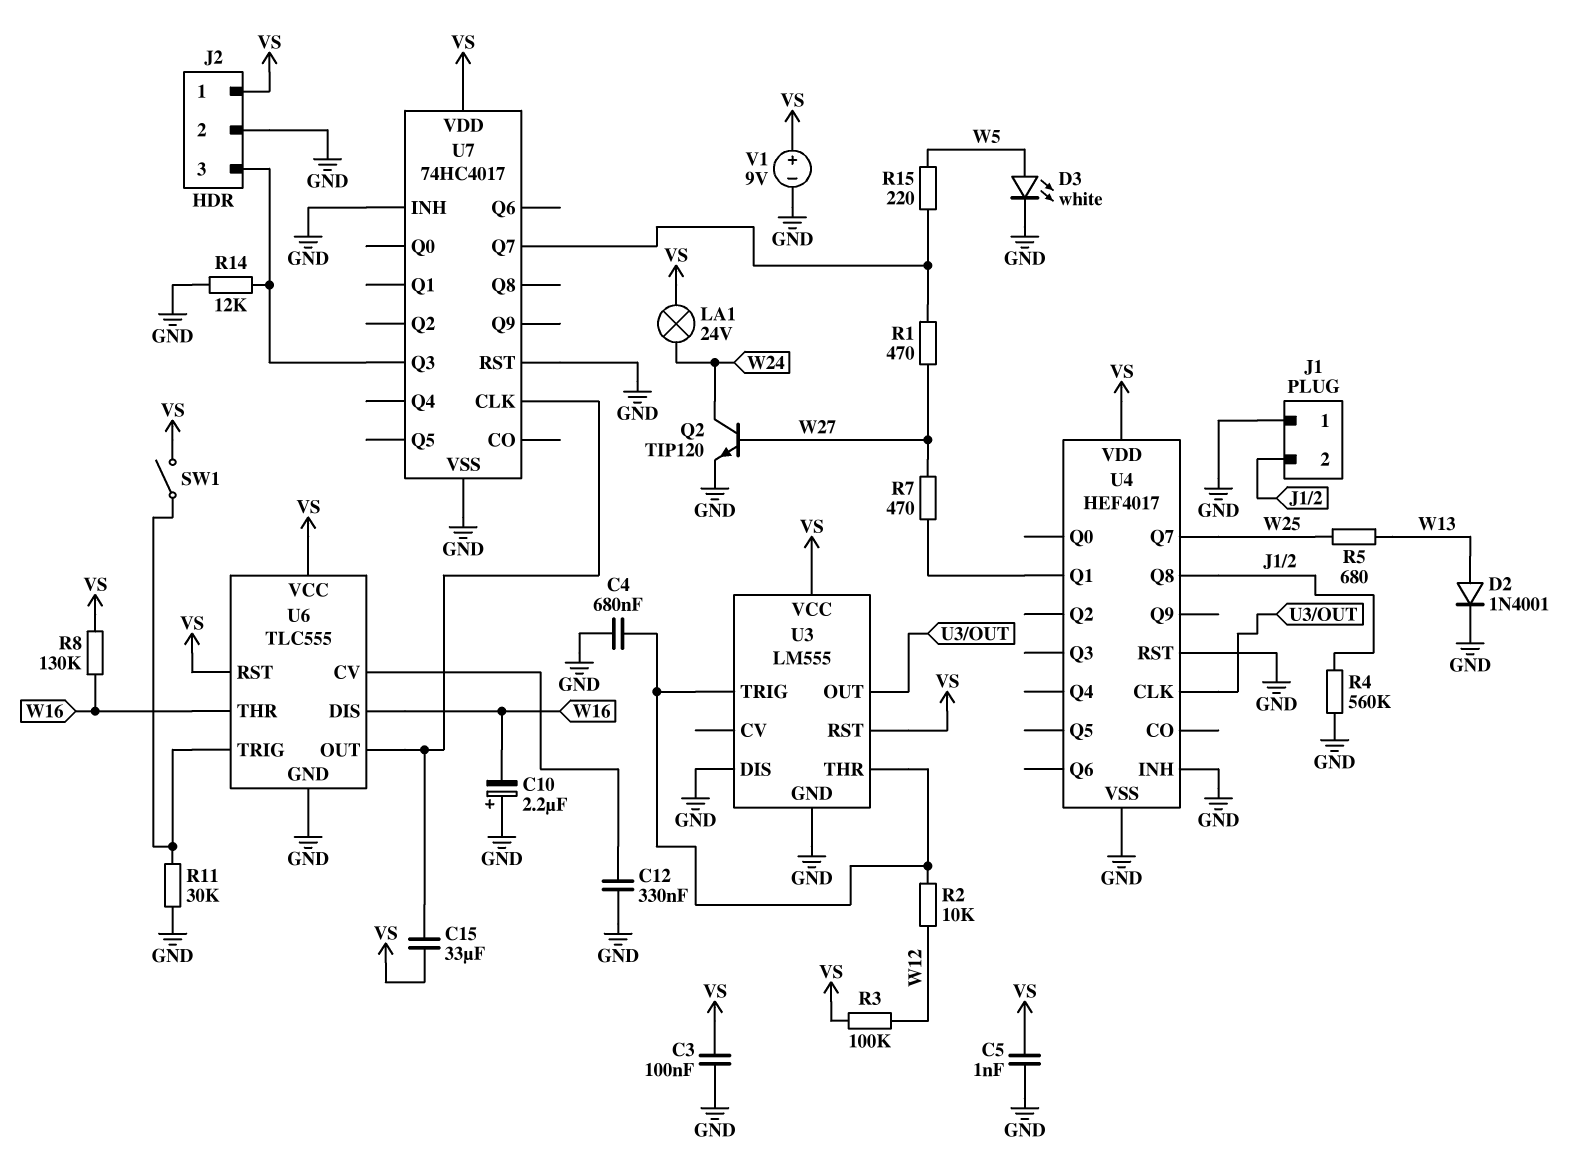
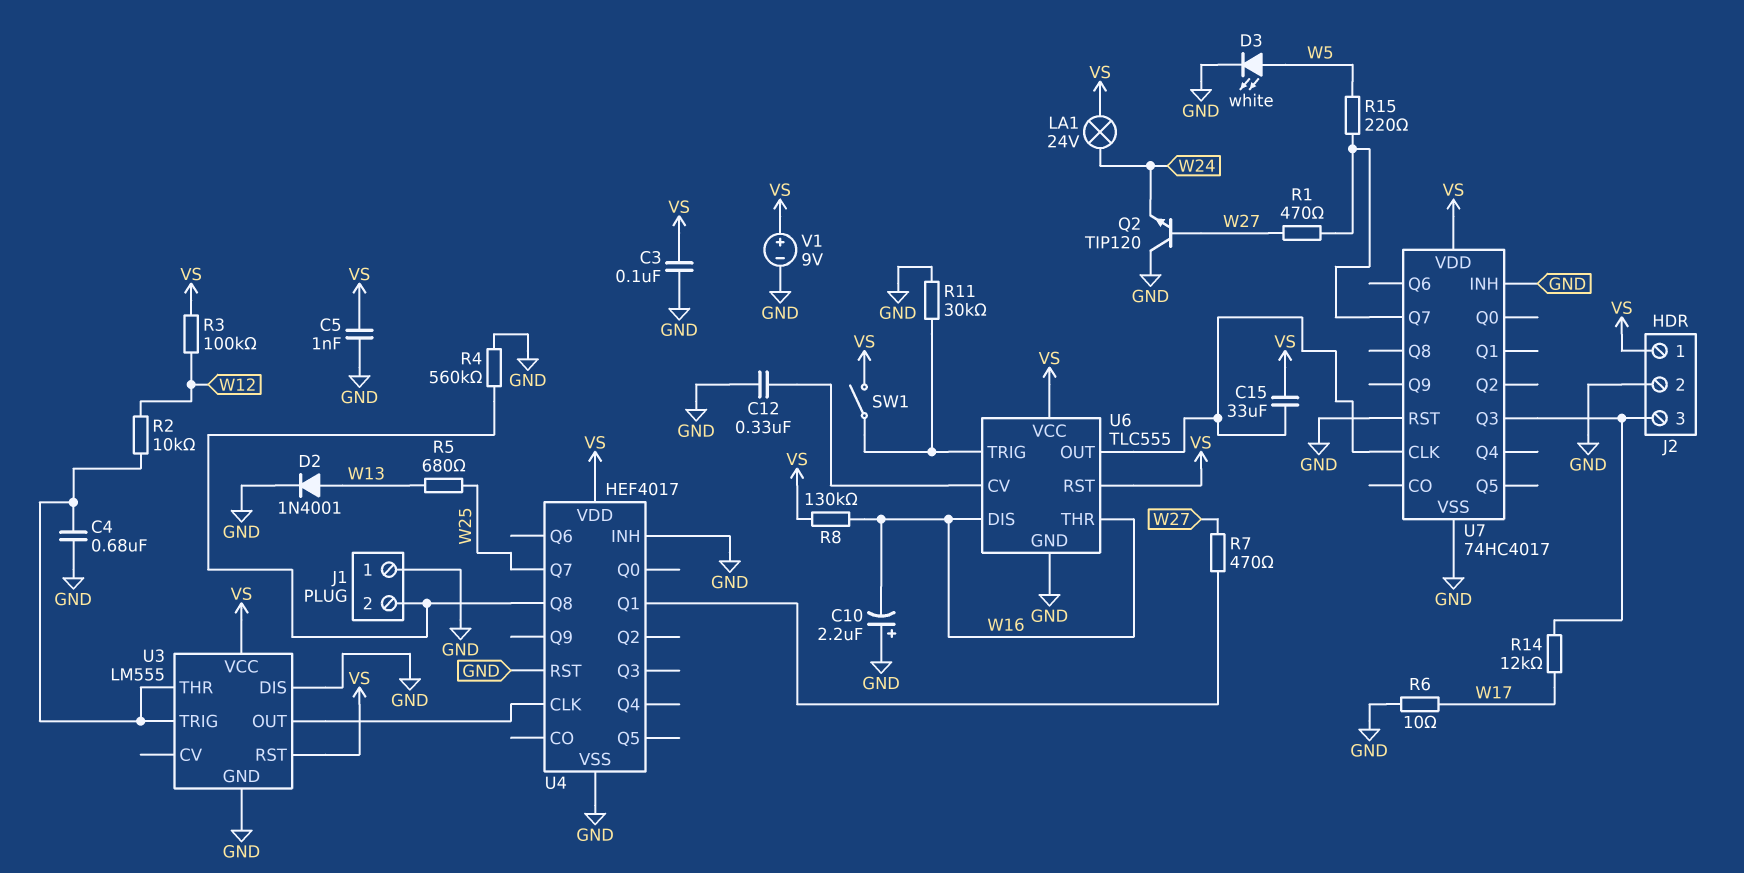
Q2: NPN TIP120 (B W27, C W24, E GND) -> NPN TIP120 (B W27, C GND, E W24)
R6: none -> 10 (GND, W17)
R14: 12k (GND, J2/3) -> 12k (J2/3, W17)

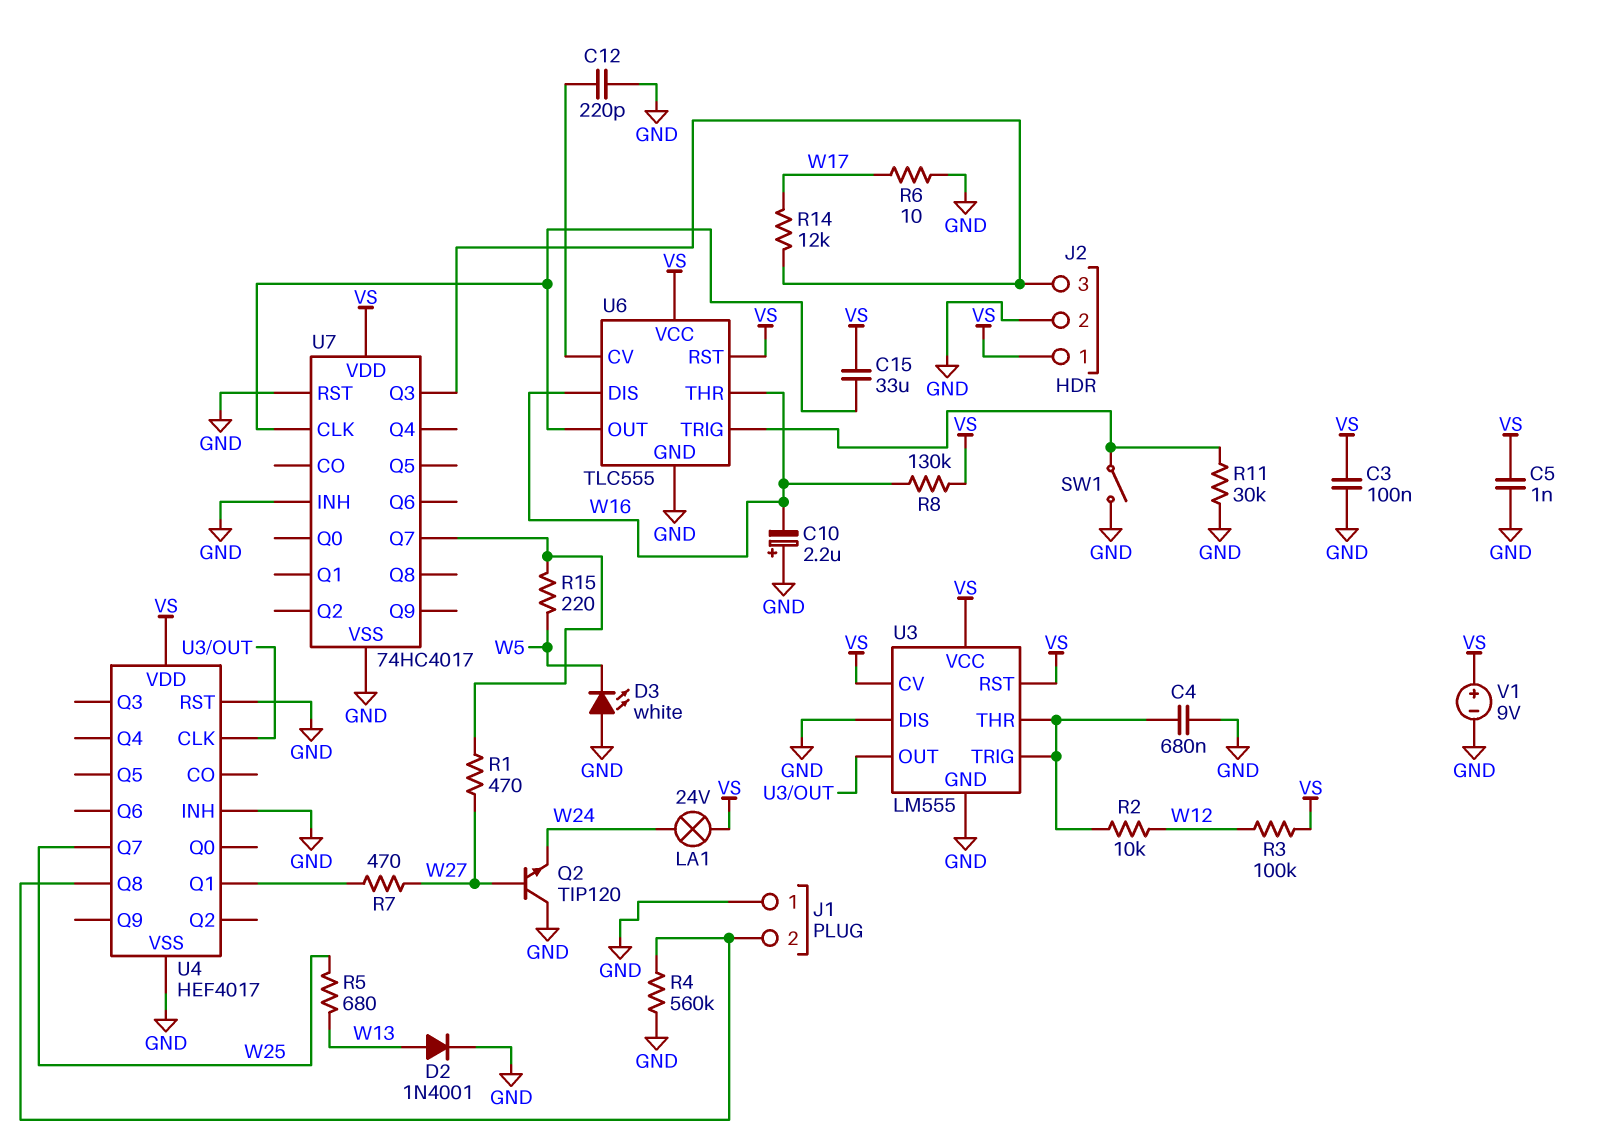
C12: 330nF (GND, U6/CV) -> 220pF (GND, U6/CV)
D3: LED white (A W5, K GND) -> LED white (A GND, K W5)
SW1: switch (U6/TRIG, VS) -> switch (GND, U6/TRIG)
U3 pin CV: none -> VS

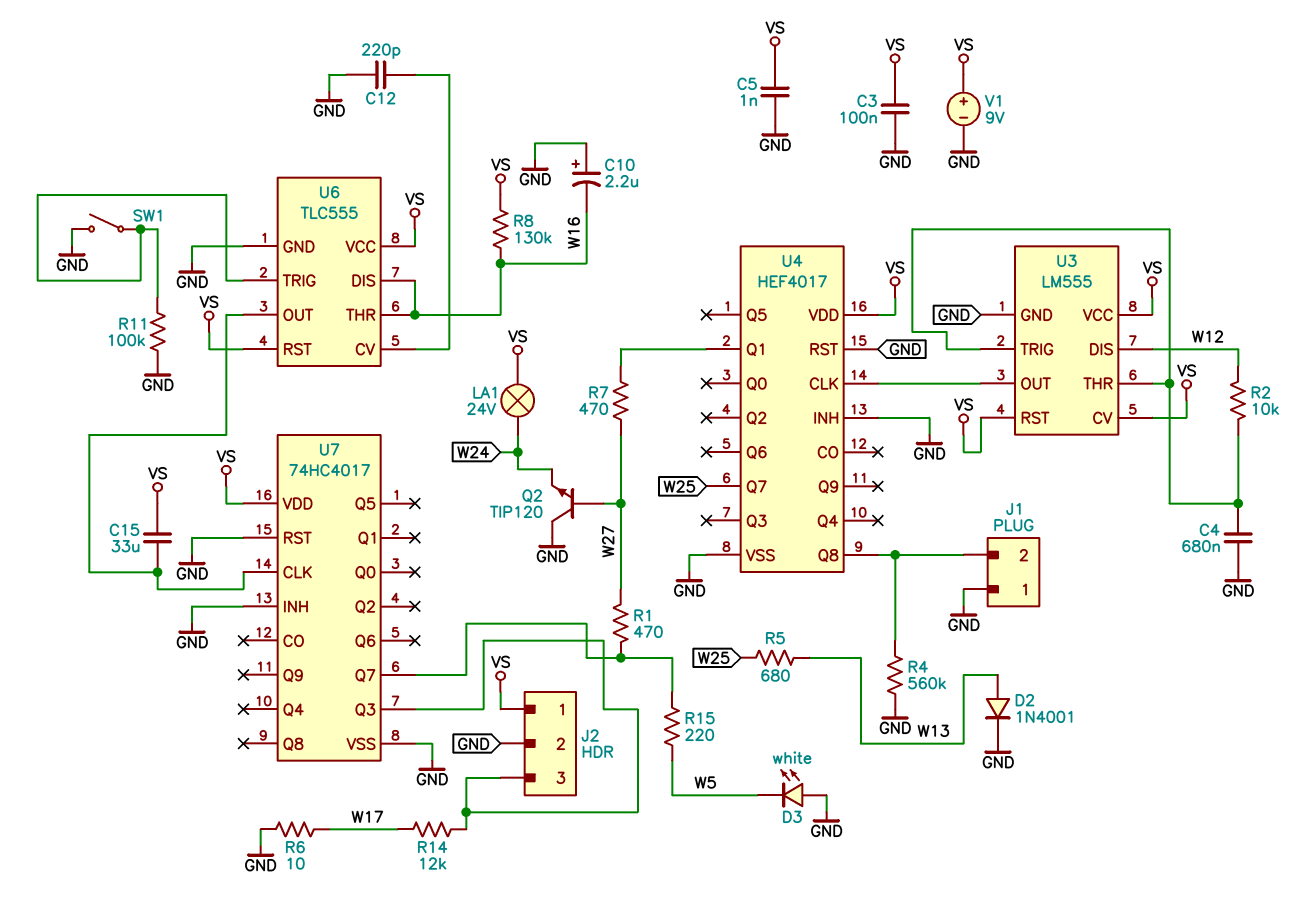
R3: 100k (VS, W12) -> none
R11: 30k (GND, U6/TRIG) -> 100k (GND, U6/TRIG)
U3 pin DIS: GND -> W12

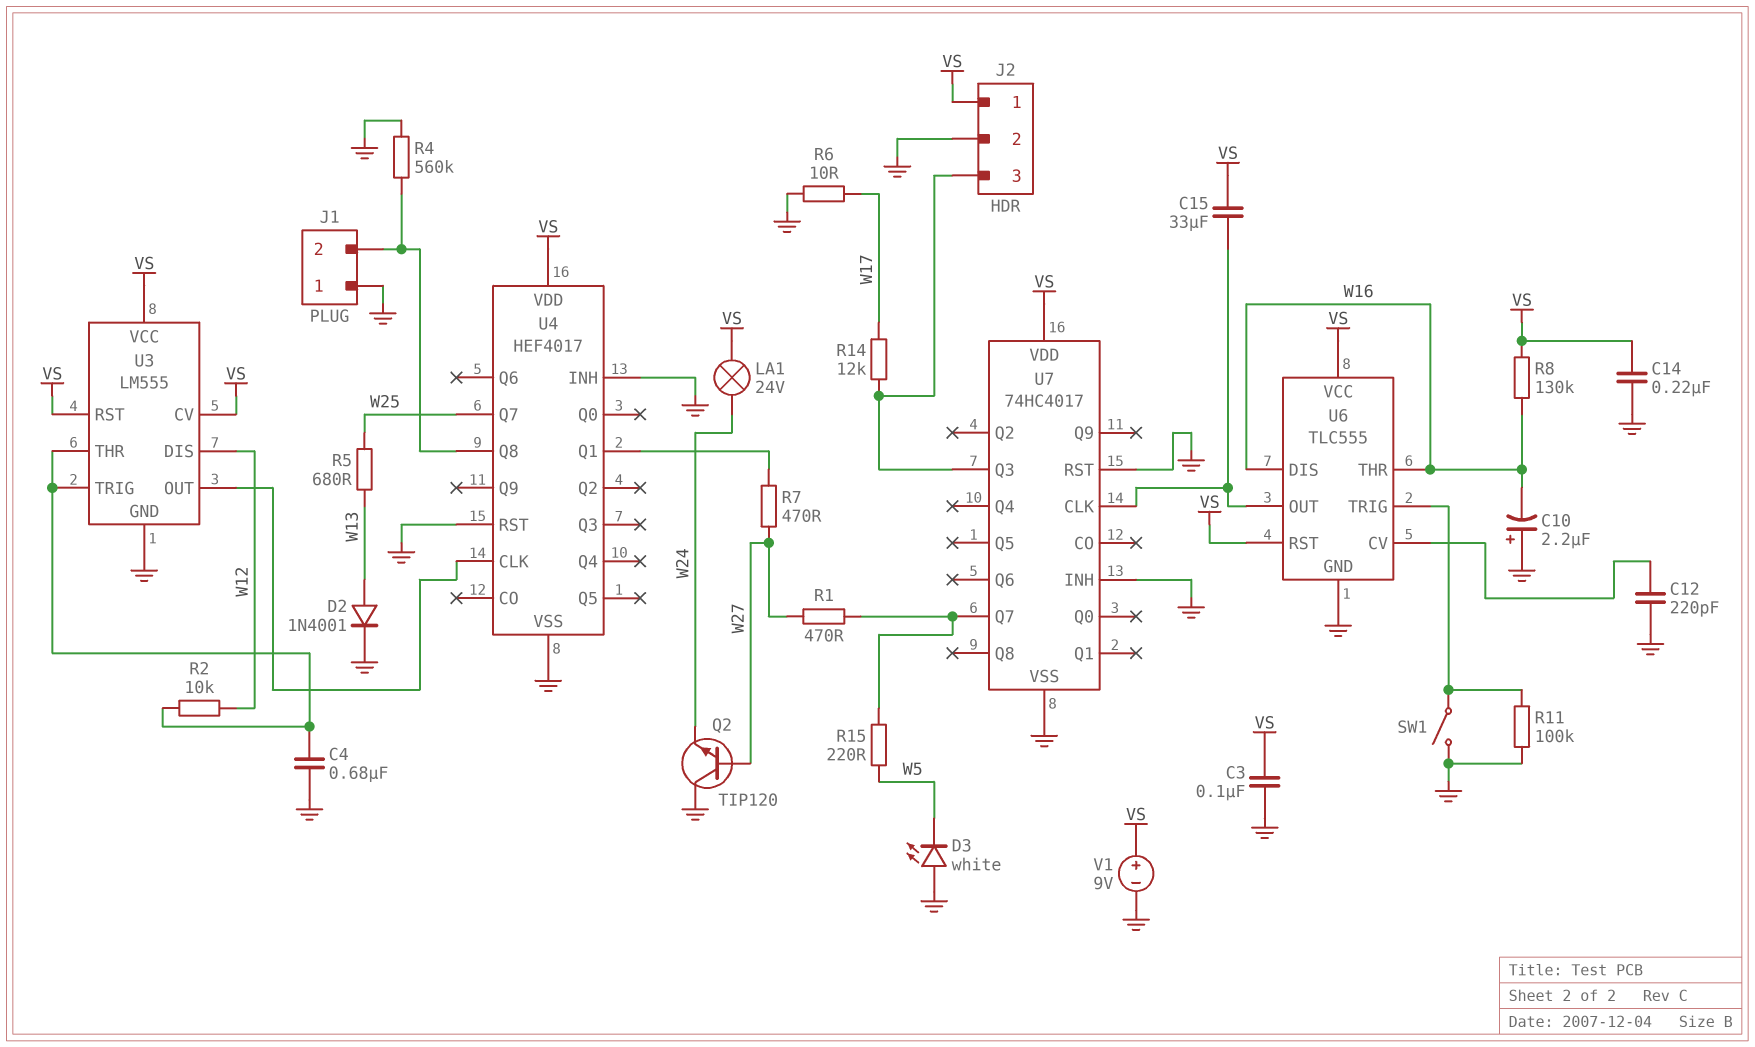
C5: 1nF (GND, VS) -> none
C14: none -> 220nF (GND, VS)

